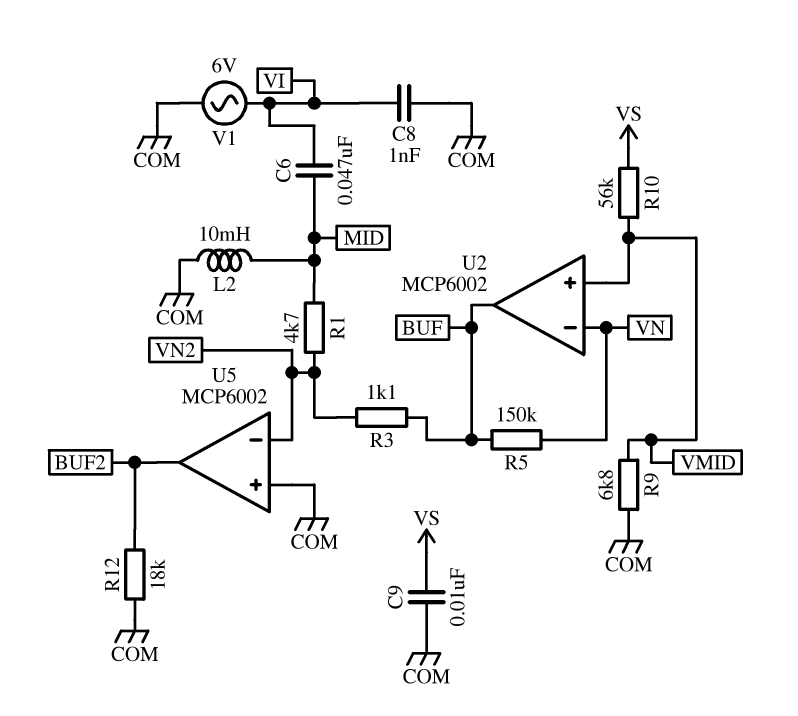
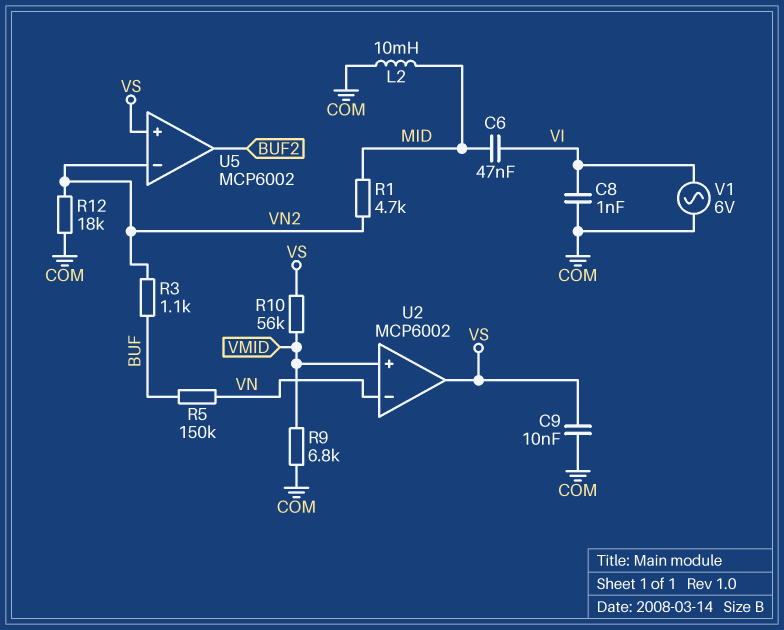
R12: 18k (BUF2, COM) -> 18k (COM, VN2)
U2 pin out: BUF -> VS
U5 pin in+: COM -> VS

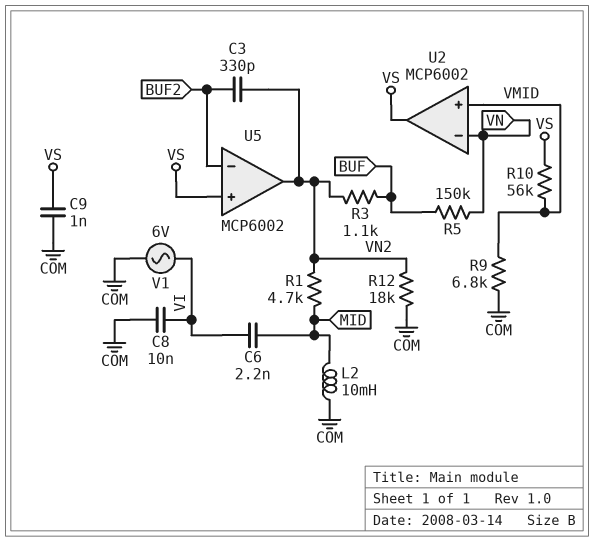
C3: none -> 330pF (BUF2, VN2)
C6: 47nF (MID, VI) -> 2.2nF (MID, VI)
C8: 1nF (COM, VI) -> 10nF (COM, VI)
C9: 10nF (COM, VS) -> 1nF (COM, VS)
U5 pin in-: VN2 -> BUF2
U5 pin out: BUF2 -> VN2

